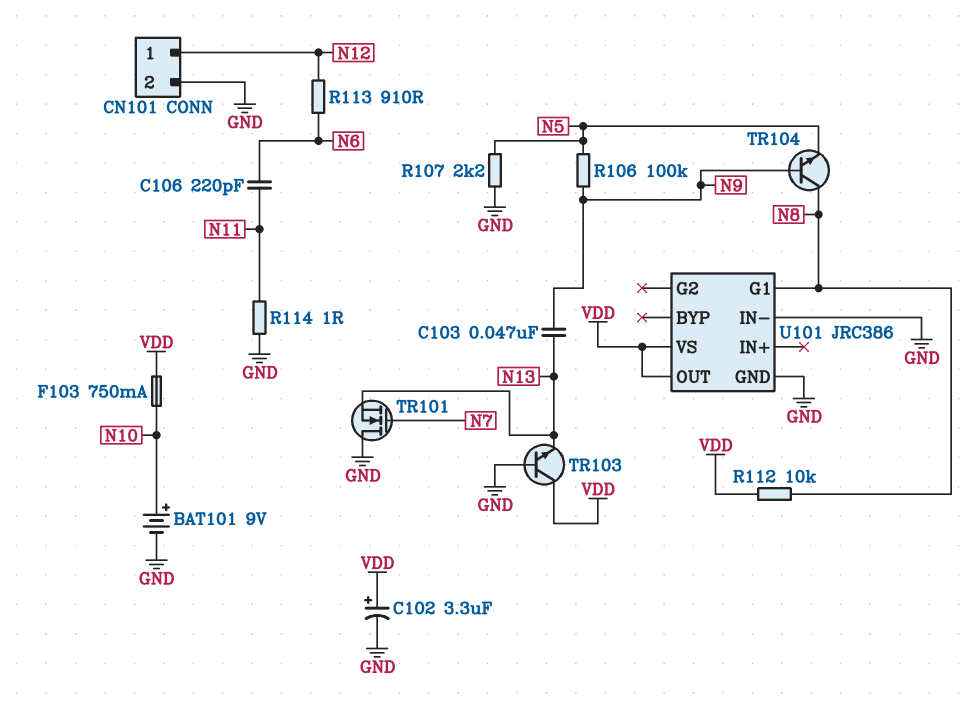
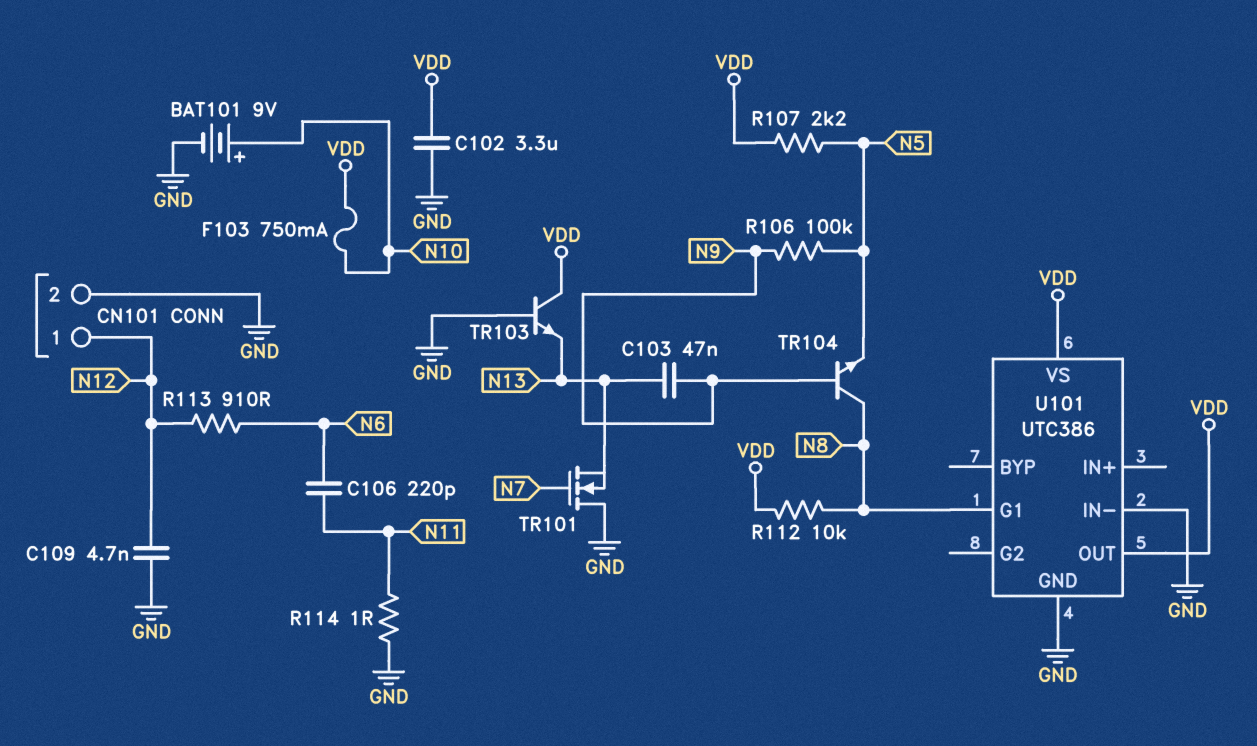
C102: 3.3uF (plus VDD, minus GND) -> 3.3uF (GND, VDD)
C109: none -> 4.7nF (GND, N12)
R107: 2.2k (GND, N5) -> 2.2k (N5, VDD)
U101: JRC386 -> UTC386

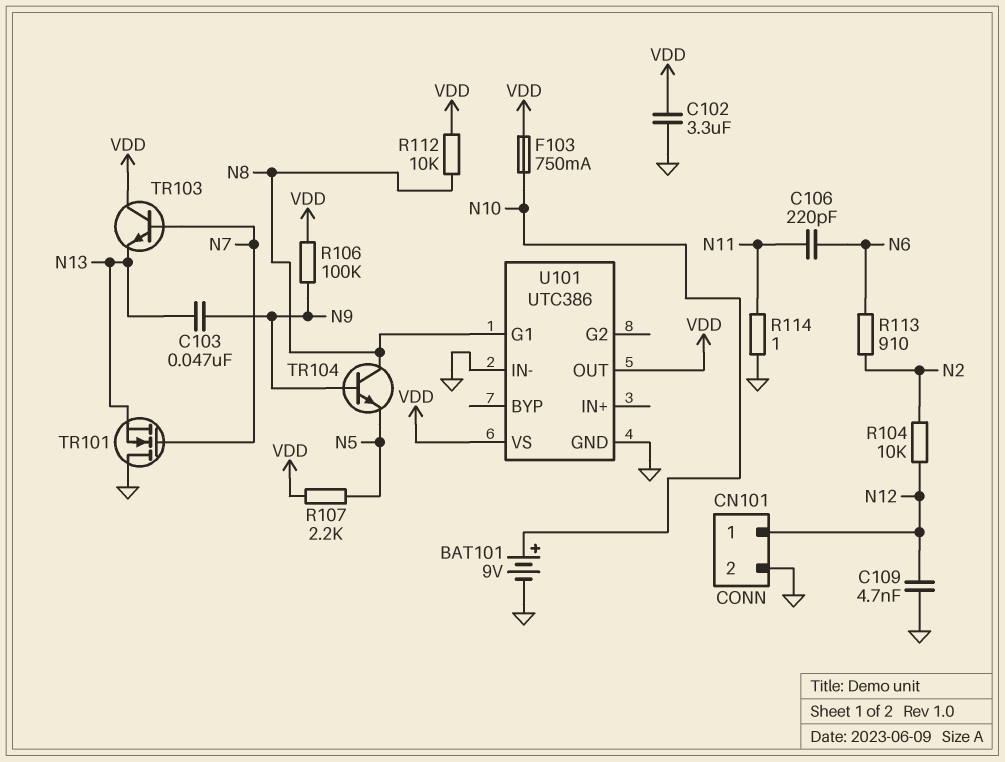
R104: none -> 10k (N2, N12)
R106: 100k (N5, N9) -> 100k (N9, VDD)
R113: 910 (N6, N12) -> 910 (N2, N6)
TR103: NPN (B GND, C VDD, E N13) -> NPN (B N7, C VDD, E N13)

